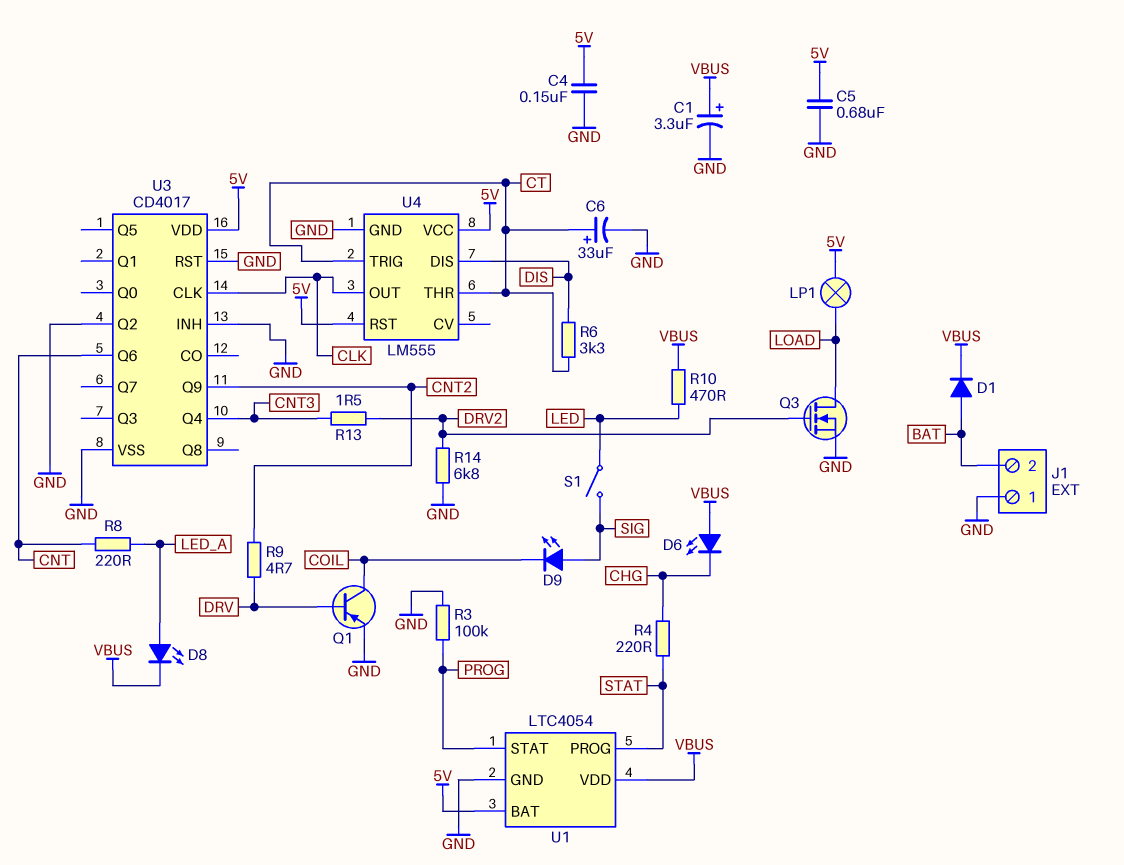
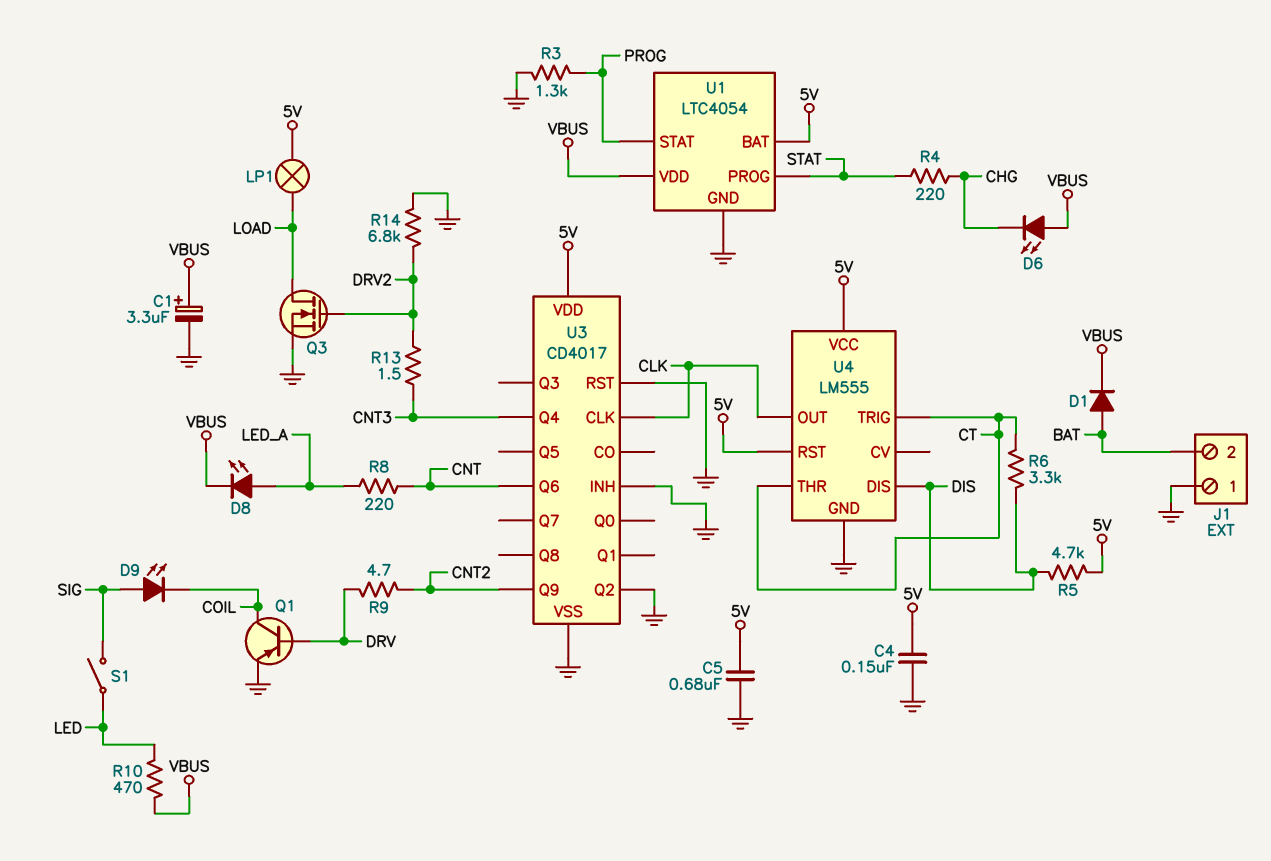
C6: 33uF (plus CT, minus GND) -> none
R3: 100k (GND, PROG) -> 1.3k (GND, PROG)
R5: none -> 4.7k (5V, DIS)

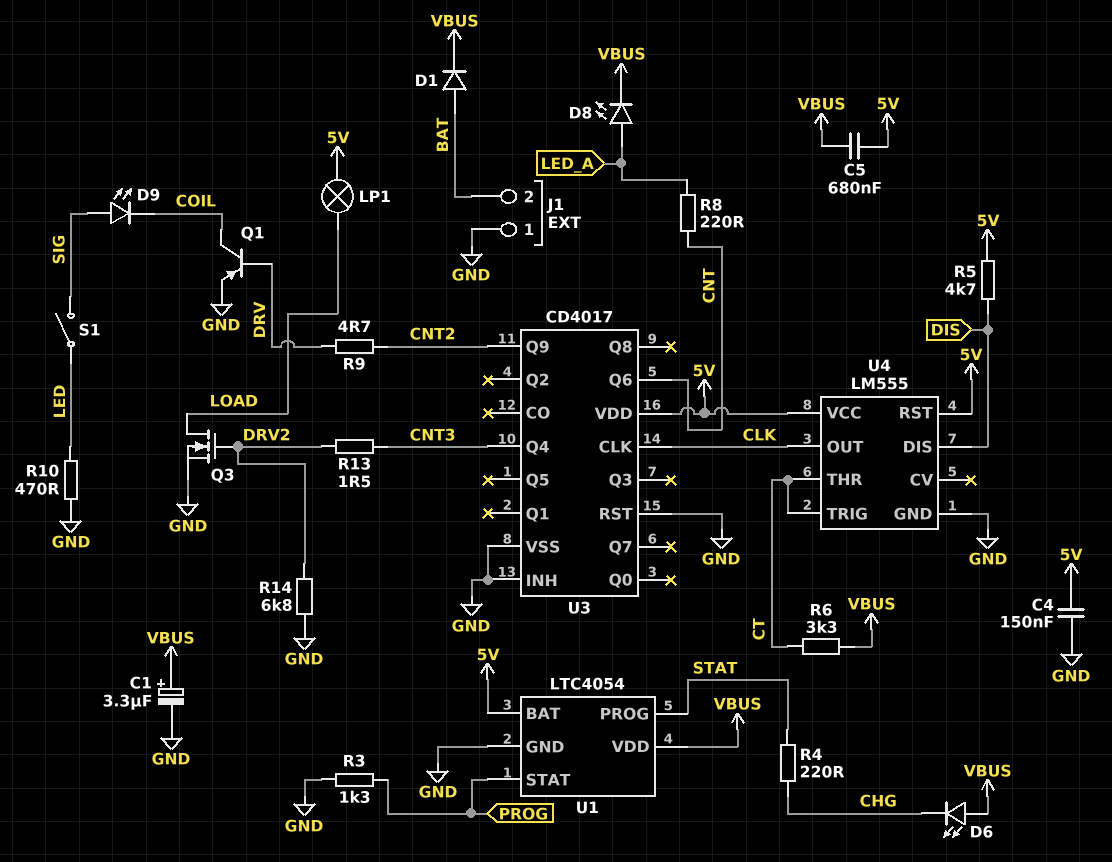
C5: 680nF (5V, GND) -> 680nF (5V, VBUS)
R6: 3.3k (CT, DIS) -> 3.3k (CT, VBUS)
R10: 470 (LED, VBUS) -> 470 (GND, LED)
U3 pin Q2: GND -> none

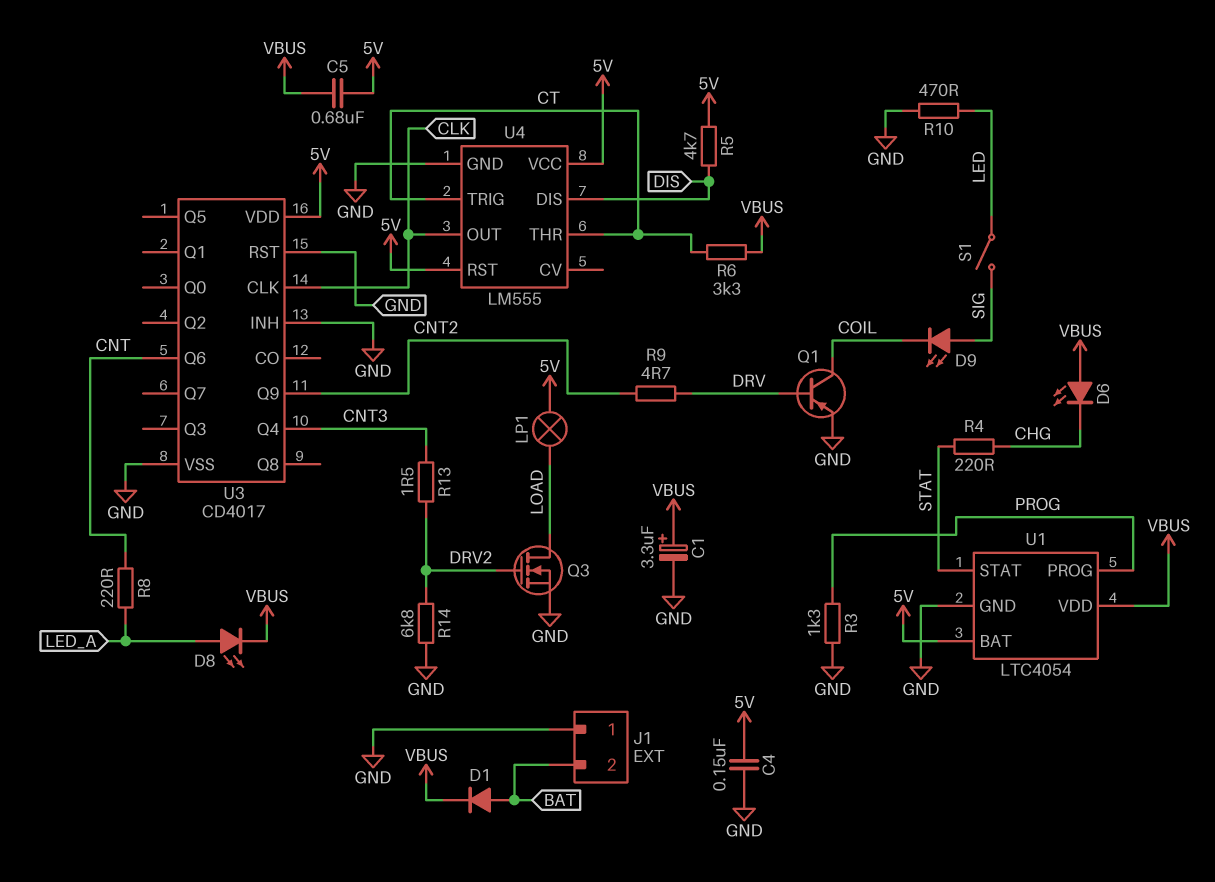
U1 pin PROG: STAT -> PROG
U1 pin STAT: PROG -> STAT

